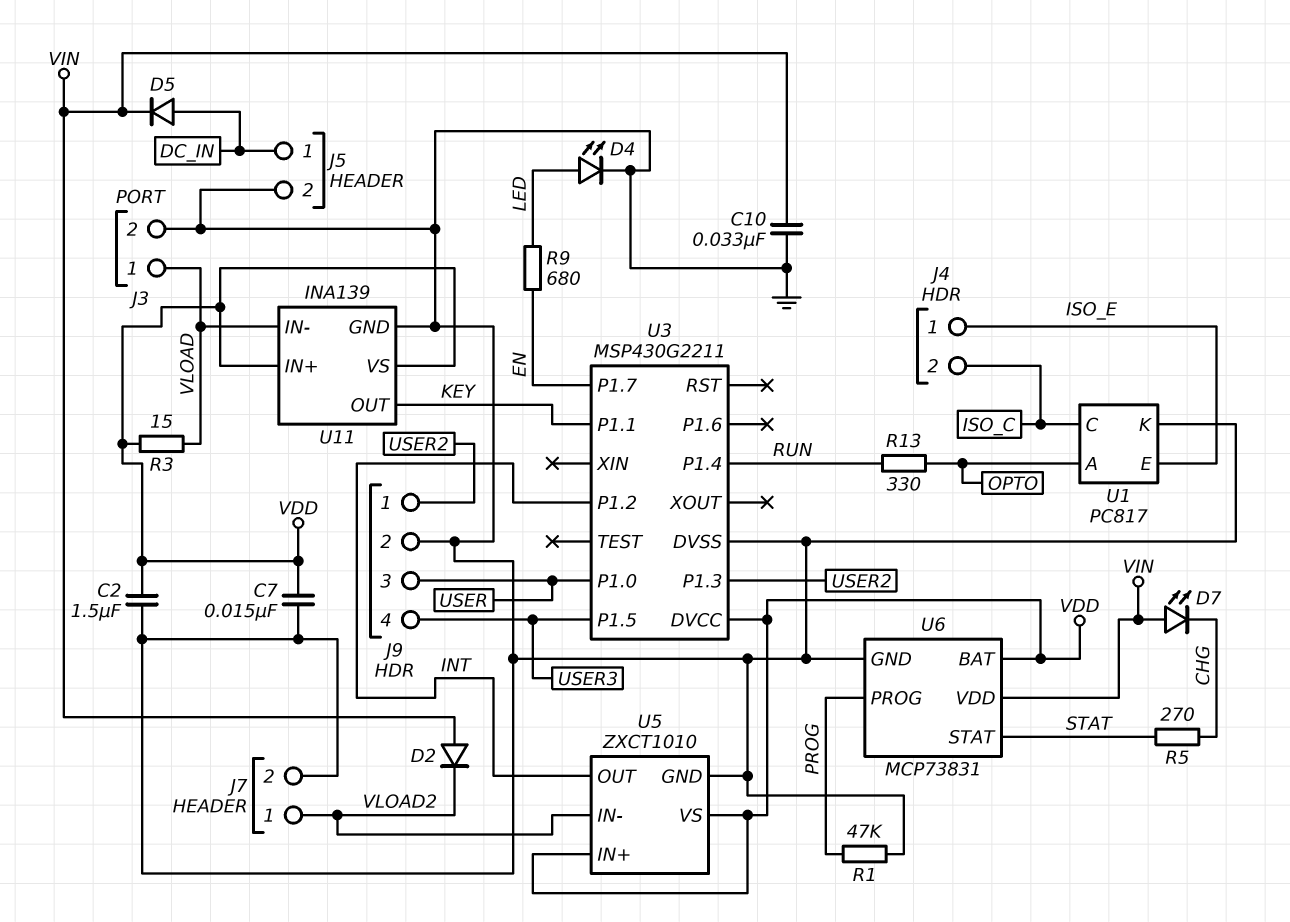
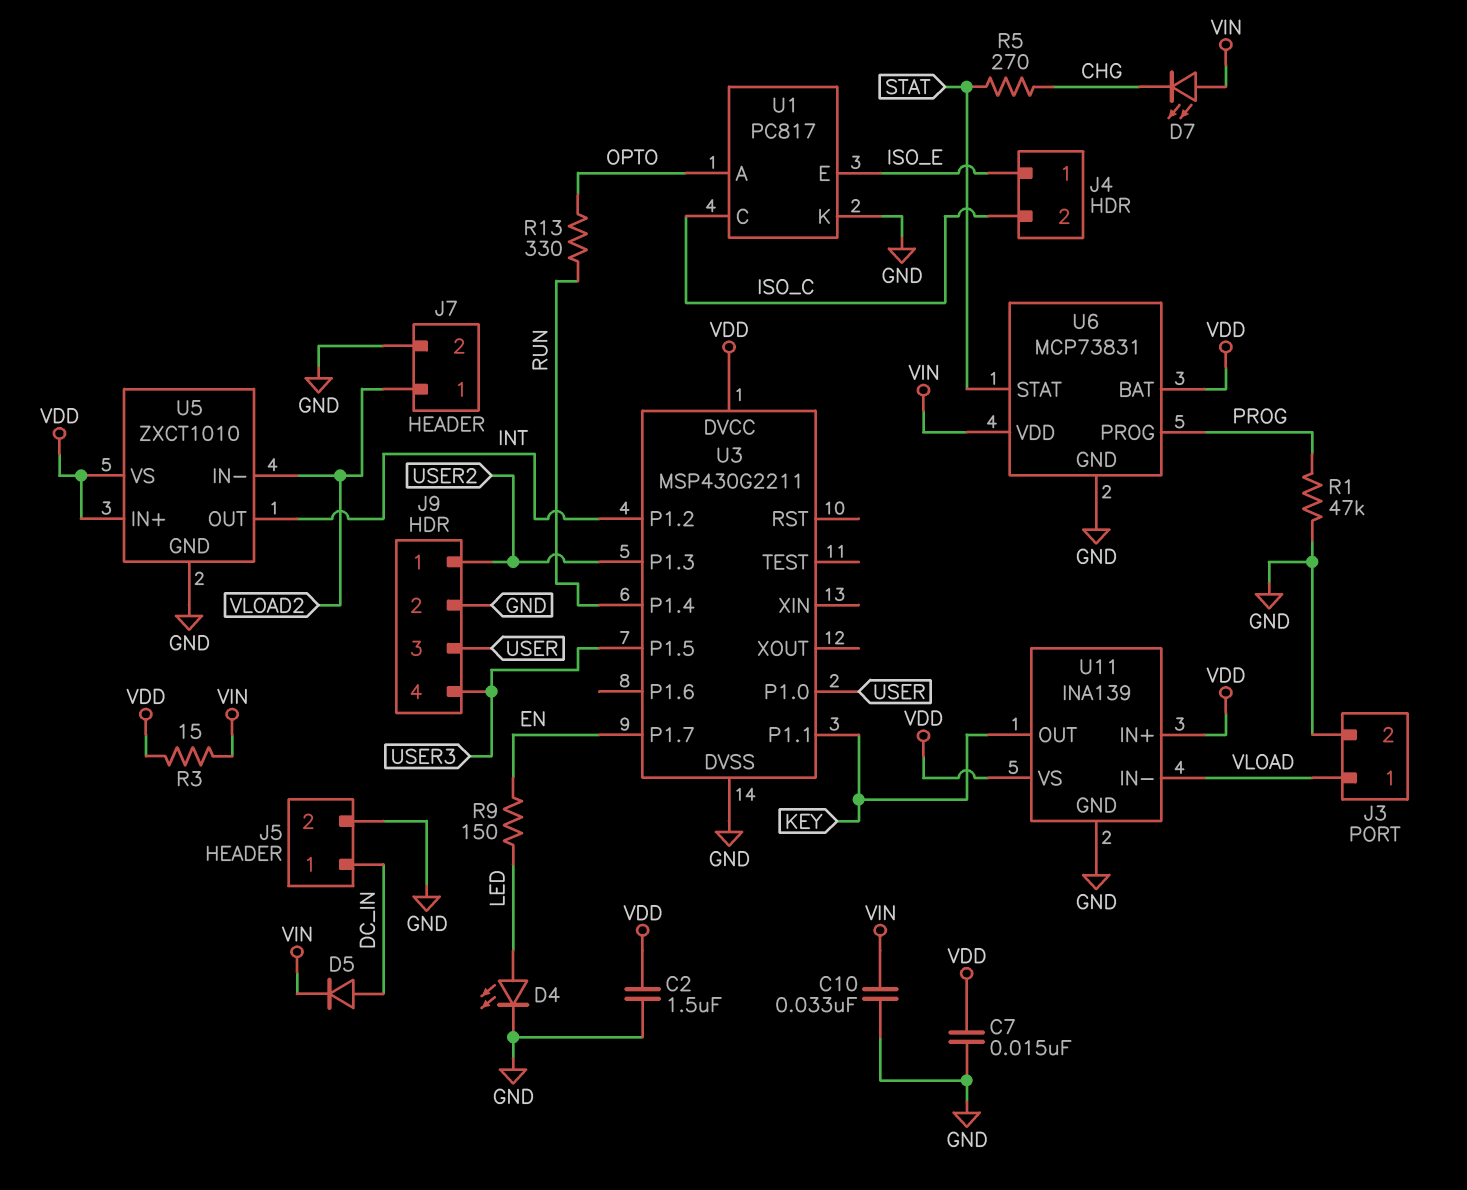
D2: diode (A VIN, K VLOAD2) -> none
R3: 15 (VDD, VLOAD) -> 15 (VDD, VIN)
R9: 680 (EN, LED) -> 150 (EN, LED)

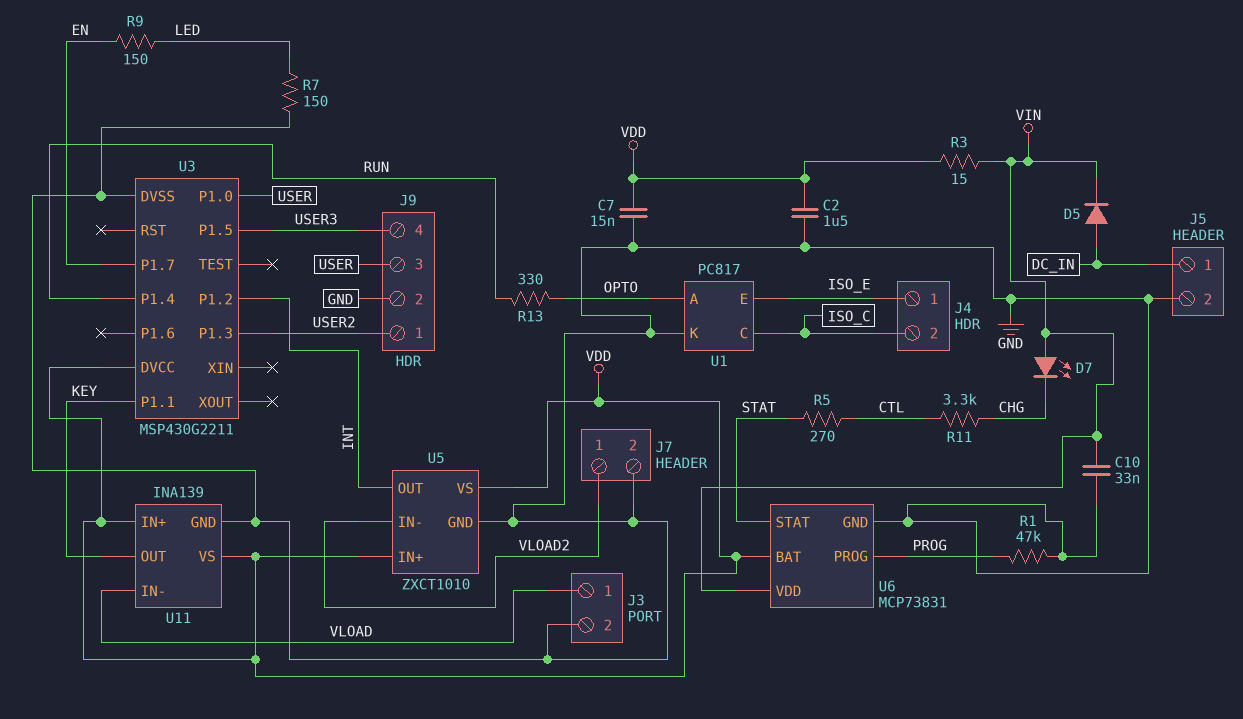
D4: LED (A LED, K GND) -> none
R5: 270 (CHG, STAT) -> 270 (CTL, STAT)
R7: none -> 150 (GND, LED)
R11: none -> 3.3k (CHG, CTL)

